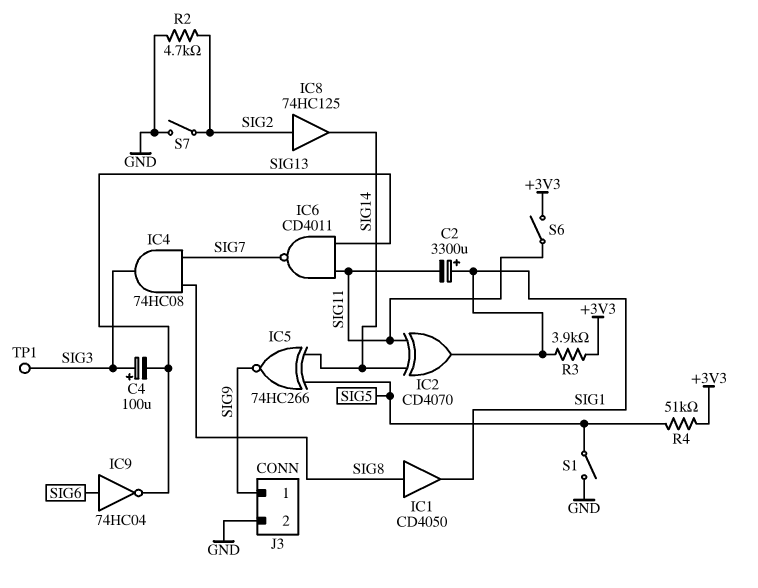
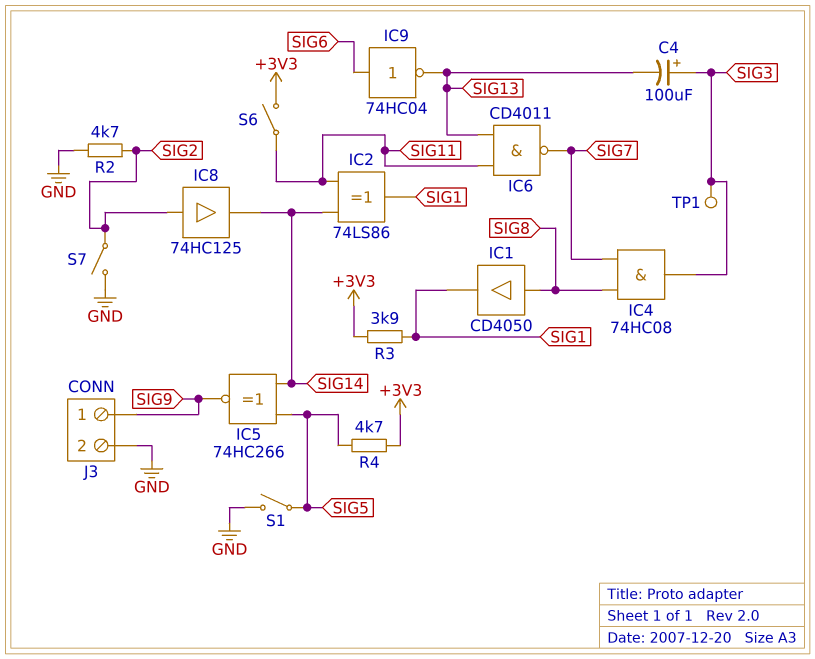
C2: 3300uF (plus SIG1, minus SIG11) -> none
IC2: XOR CD4070 (in SIG11, in SIG14, out SIG1) -> XOR 74LS86 (in SIG11, in SIG14, out SIG1)
R4: 51k (+3V3, SIG5) -> 4.7k (+3V3, SIG5)

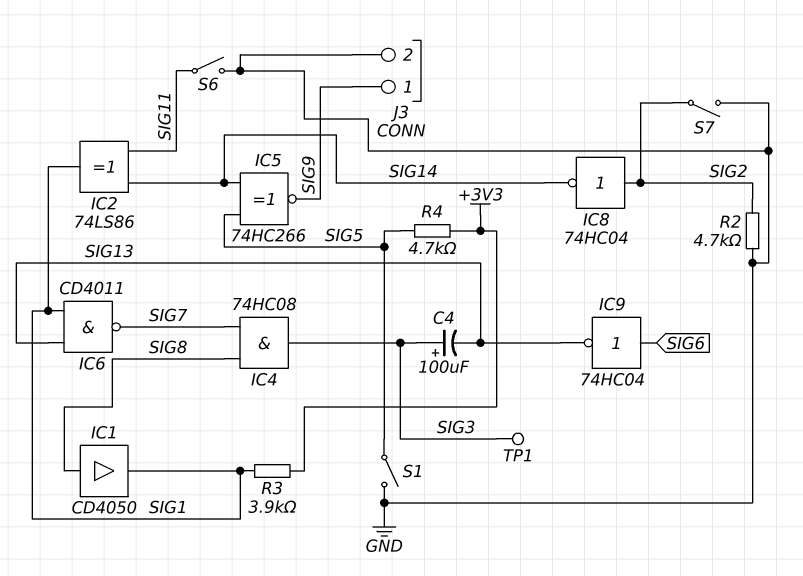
IC6: NAND CD4011 (in SIG11, in SIG13, out SIG7) -> NAND CD4011 (in SIG1, in SIG13, out SIG7)
IC8: buffer 74HC125 (in SIG2, out SIG14) -> NOT 74HC04 (in SIG2, out SIG14)
S6: switch (+3V3, SIG11) -> switch (GND, SIG11)

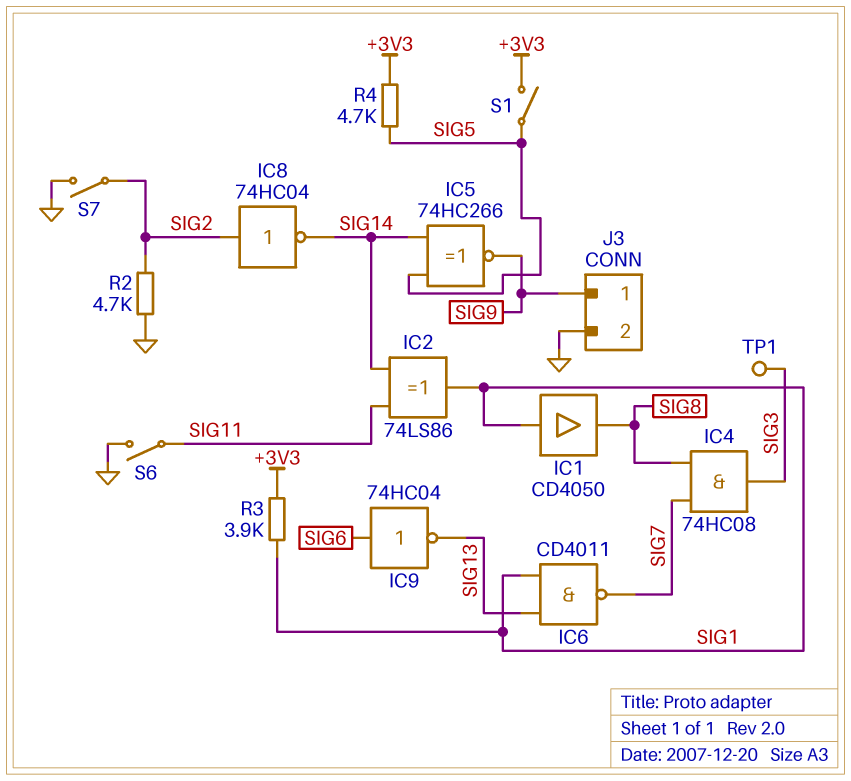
C4: 100uF (plus SIG3, minus SIG13) -> none
IC1: buffer CD4050 (in SIG8, out SIG1) -> buffer CD4050 (in SIG1, out SIG8)
S1: switch (GND, SIG5) -> switch (+3V3, SIG5)

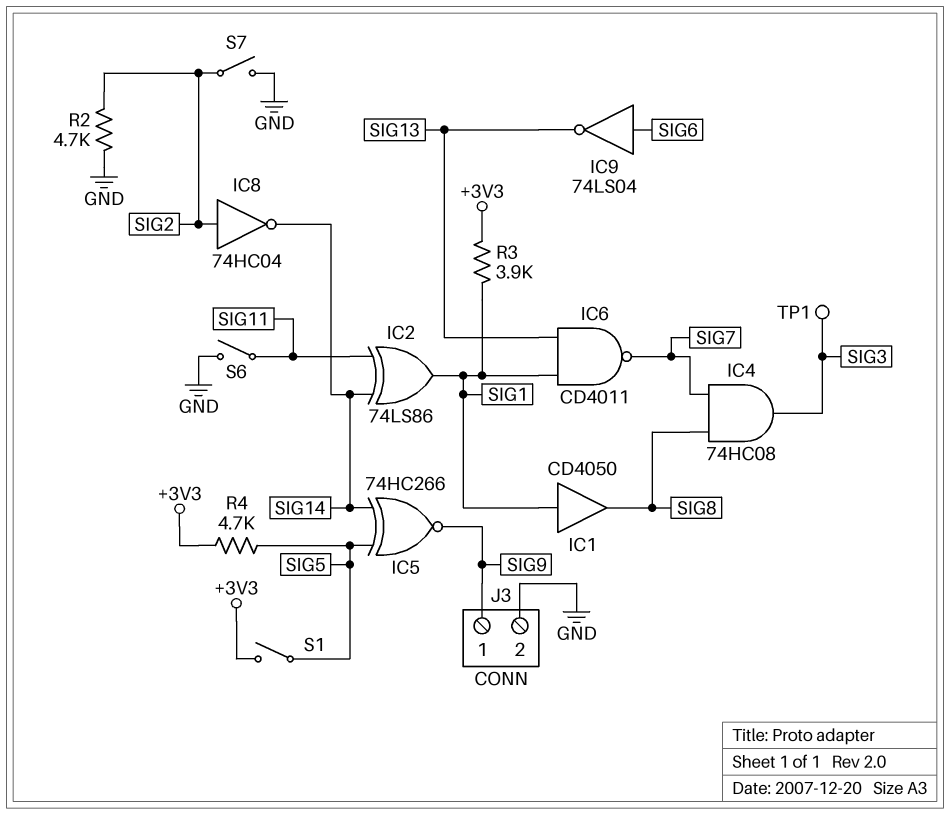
IC9: NOT 74HC04 (in SIG6, out SIG13) -> NOT 74LS04 (in SIG6, out SIG13)

